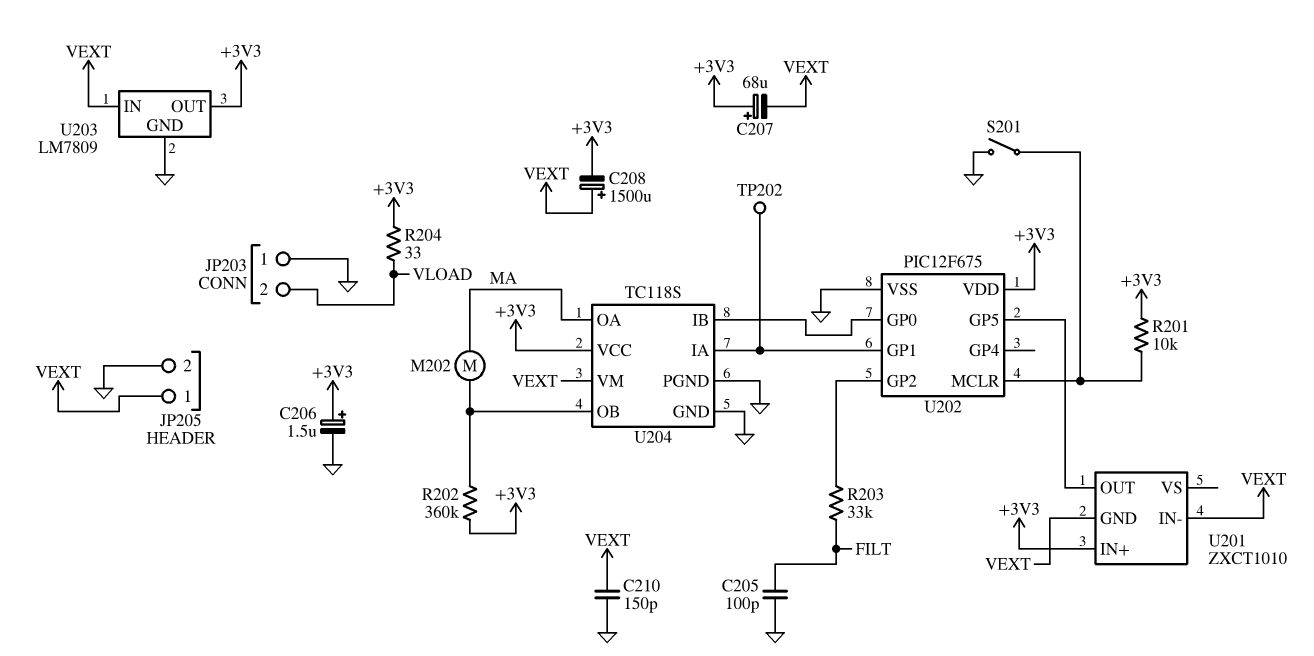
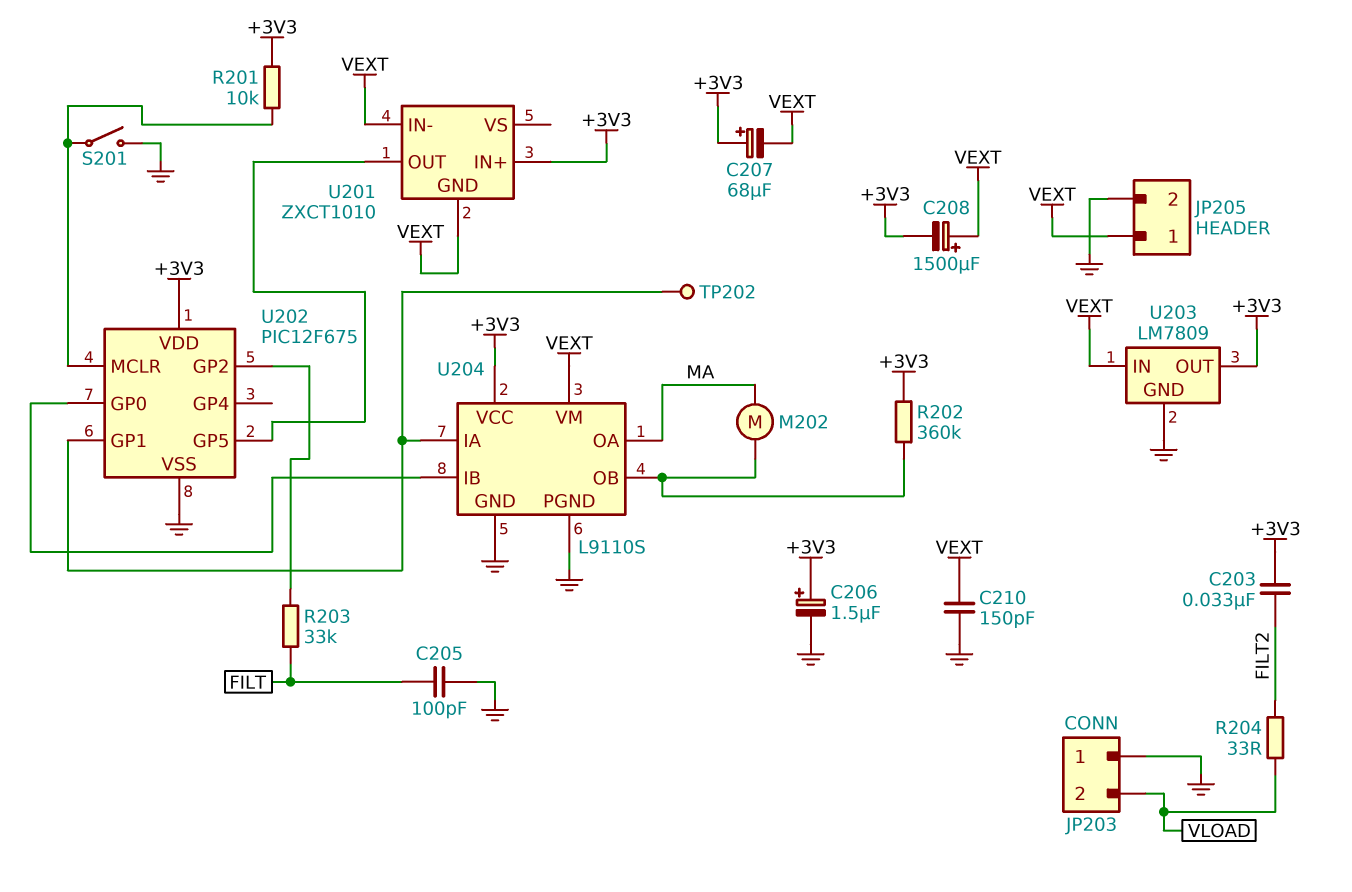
C203: none -> 33nF (+3V3, FILT2)
R204: 33 (+3V3, VLOAD) -> 33 (FILT2, VLOAD)
U204: TC118S -> L9110S

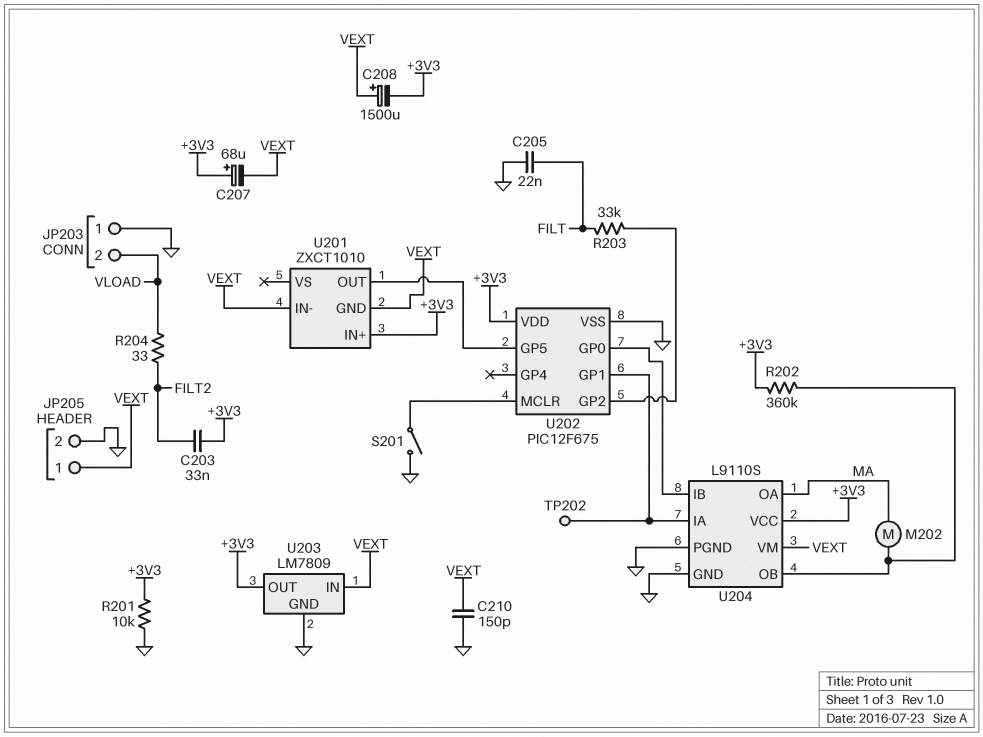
C205: 100pF (FILT, GND) -> 22nF (FILT, GND)
C206: 1.5uF (plus +3V3, minus GND) -> none
R201: 10k (+3V3, U202/MCLR) -> 10k (+3V3, GND)

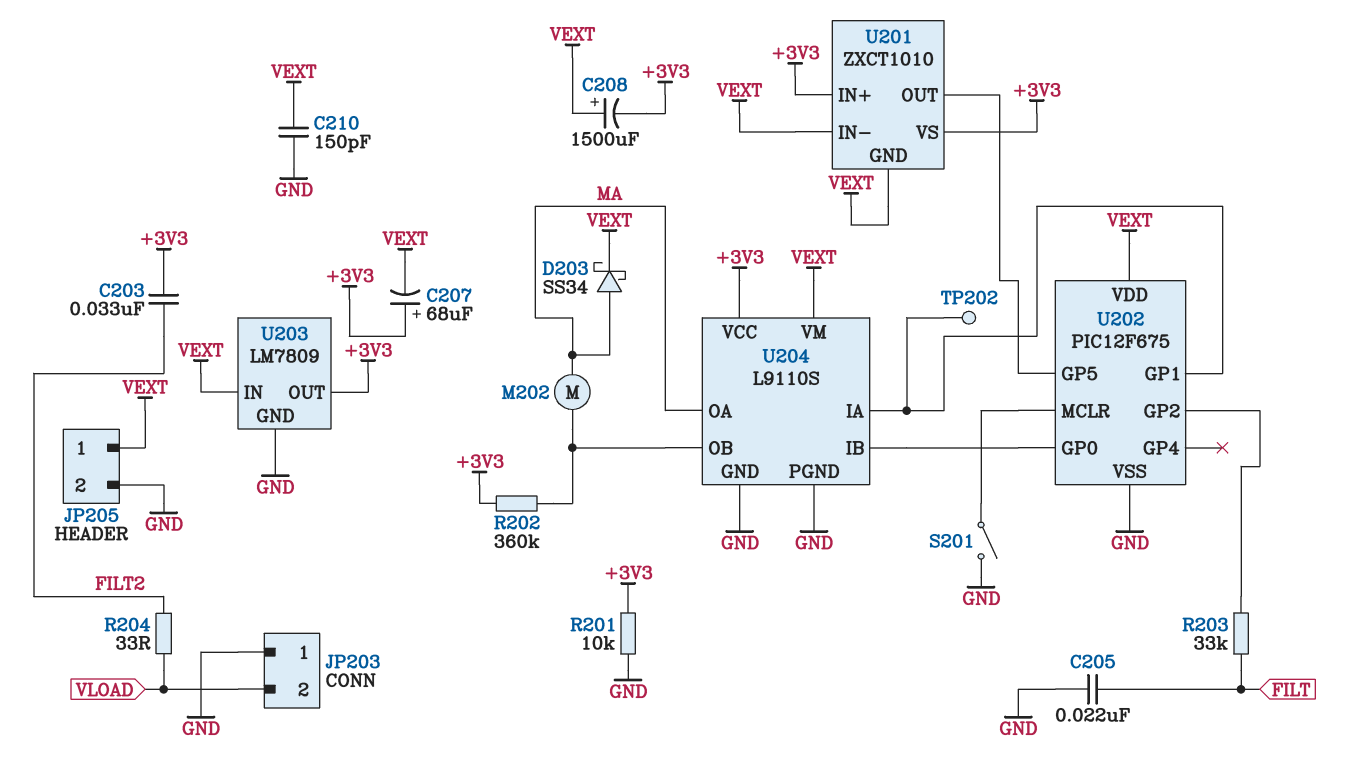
D203: none -> schottky SS34 (A MA, K VEXT)
U201 pin VS: none -> +3V3
U202 pin VDD: +3V3 -> VEXT

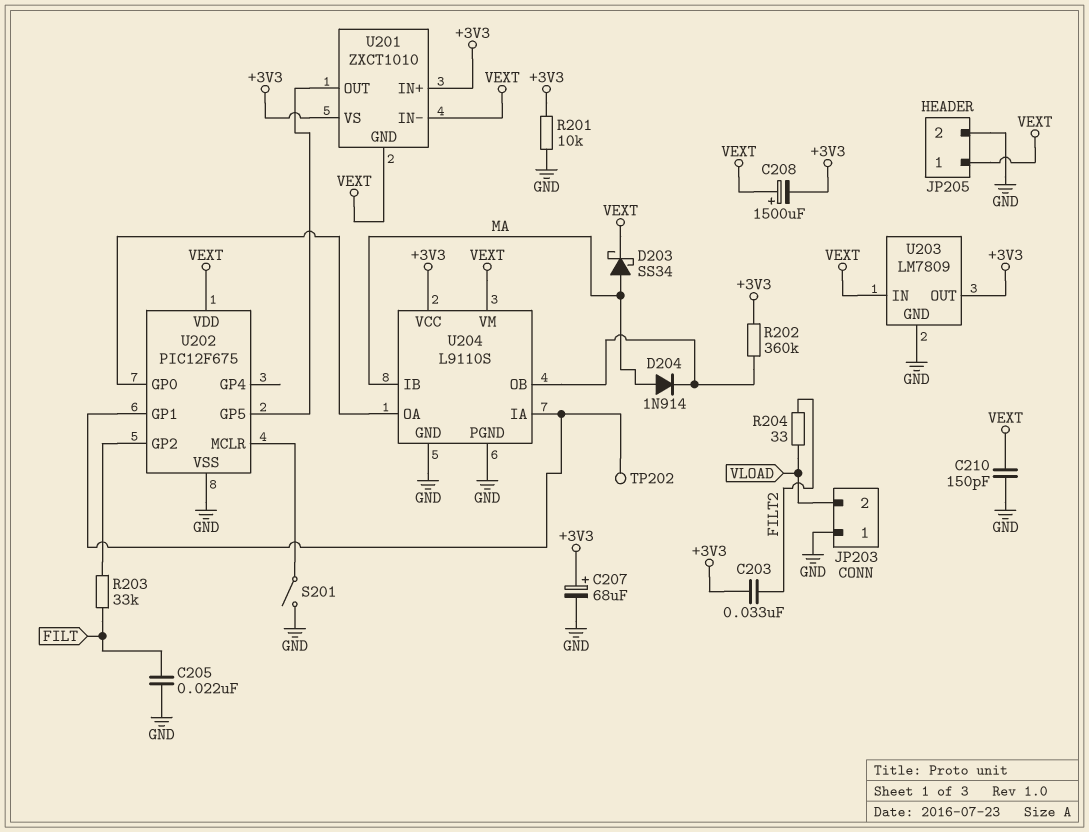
C207: 68uF (plus +3V3, minus VEXT) -> 68uF (plus +3V3, minus GND)
D204: none -> diode 1N914 (A MA, K U204/OB)
M202: motor (MA, U204/OB) -> none
U204 pin IB: U202/GP0 -> MA
U204 pin OA: MA -> U202/GP0

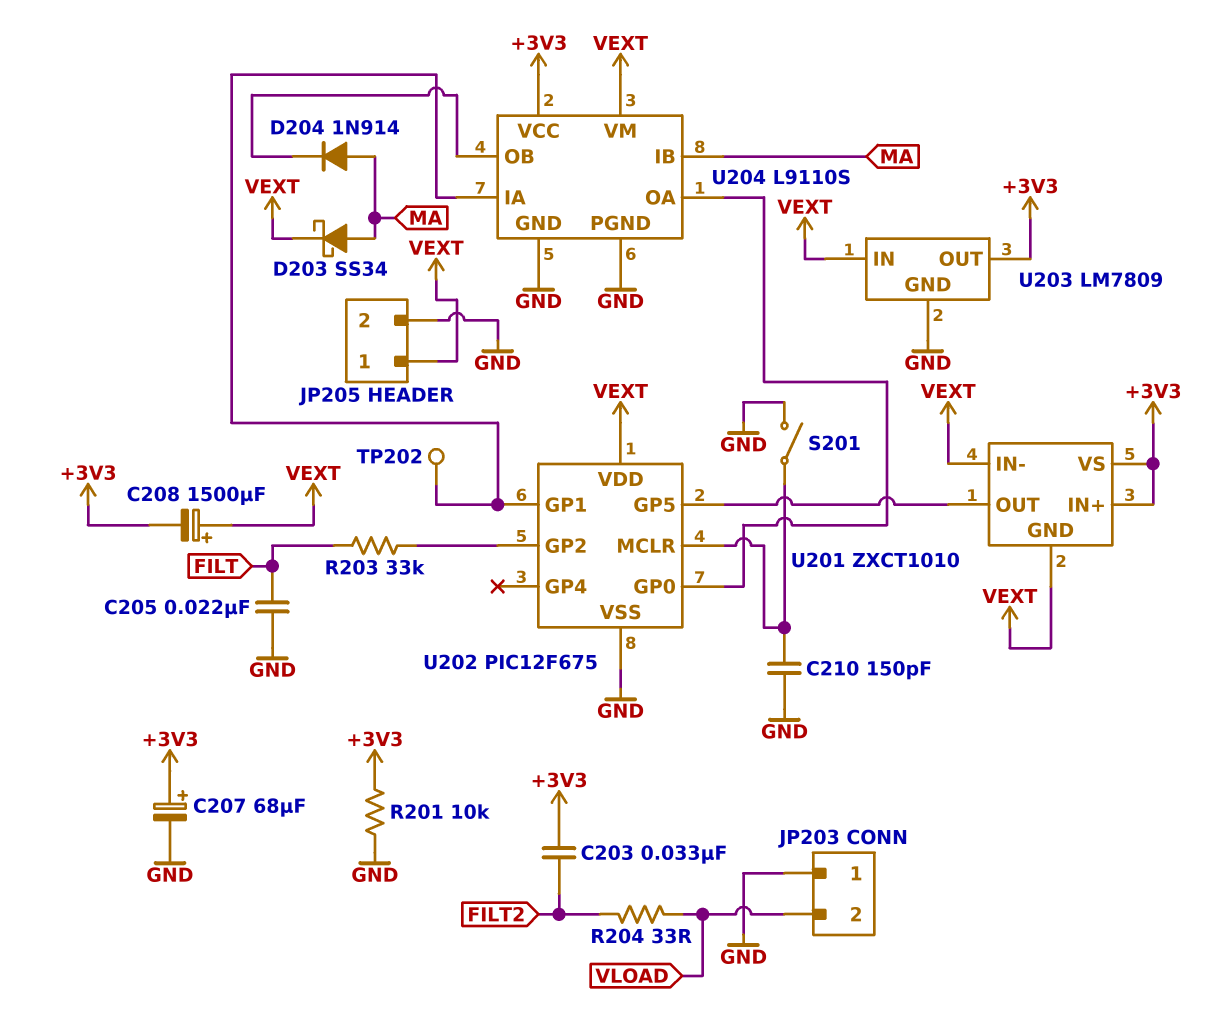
C210: 150pF (GND, VEXT) -> 150pF (GND, U202/MCLR)
R202: 360k (+3V3, U204/OB) -> none

